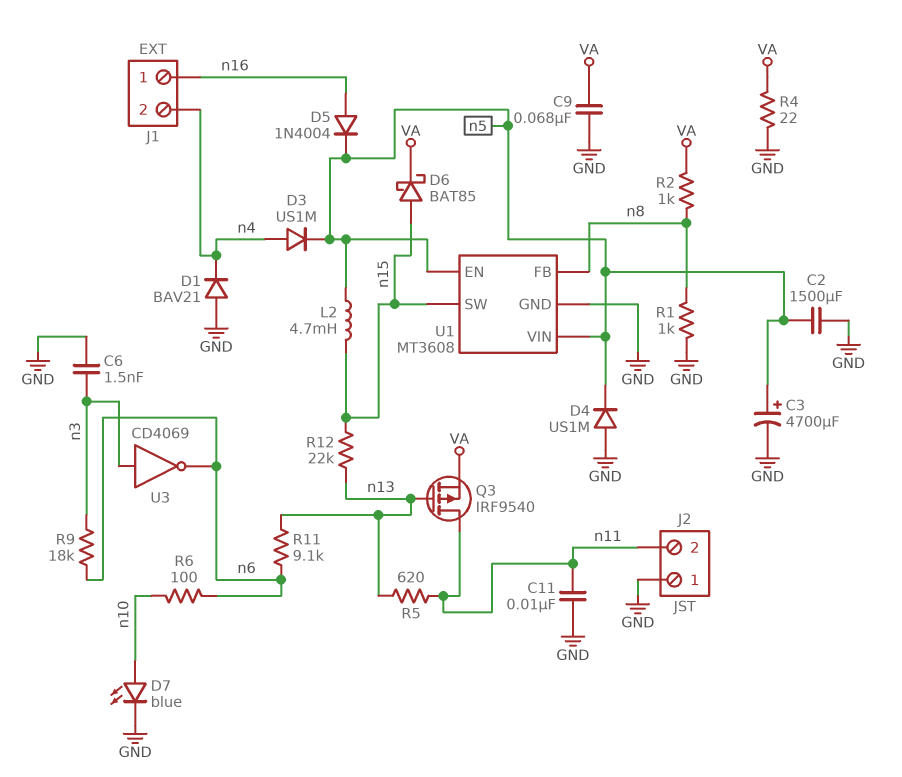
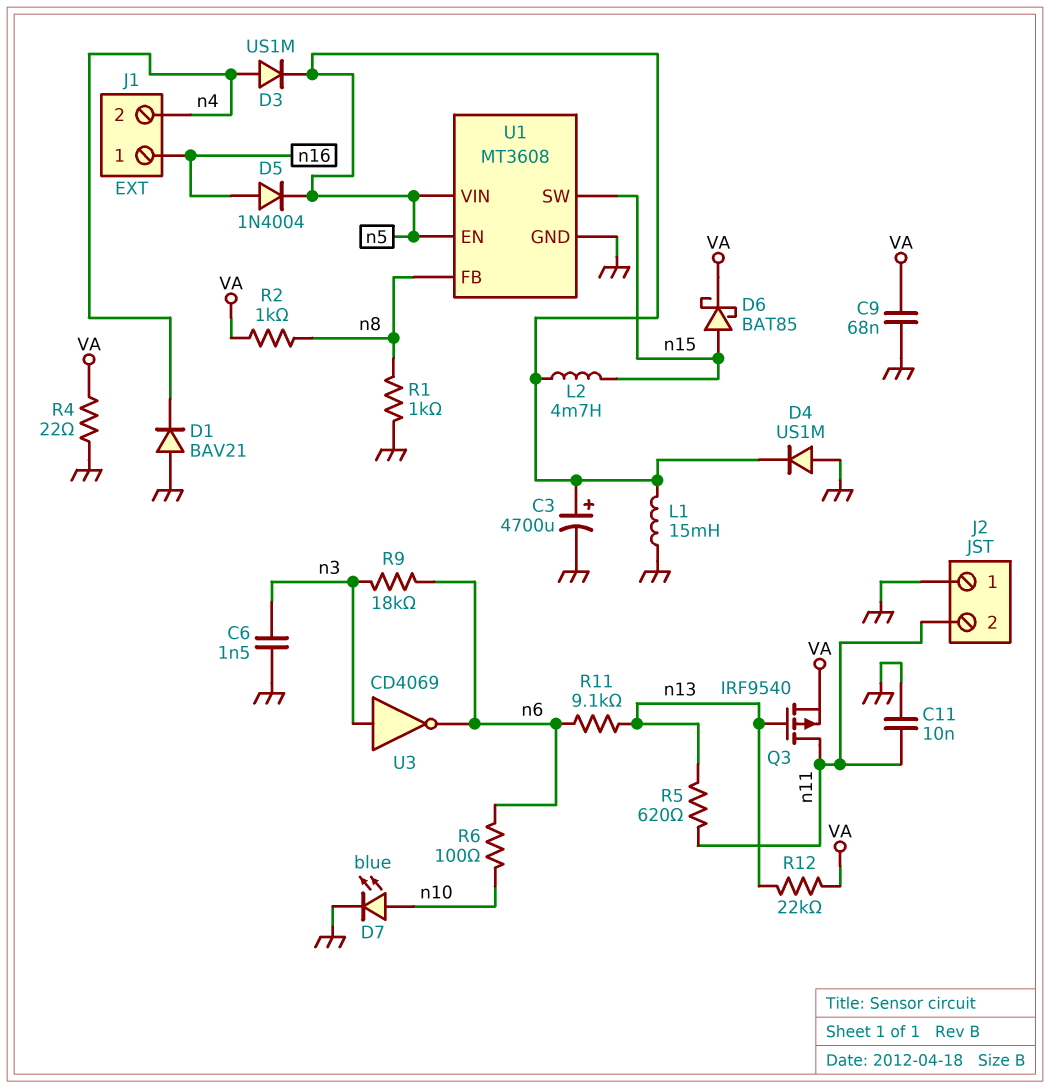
C2: 1500uF (GND, n5) -> none
L1: none -> 15mH (GND, n5)
R12: 22k (n13, n15) -> 22k (VA, n13)

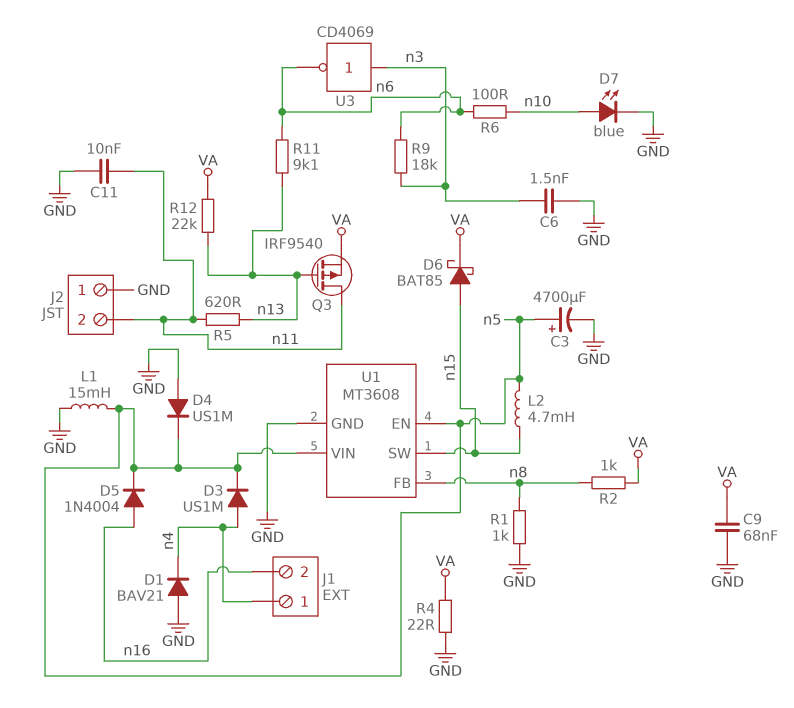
J1 pin 1: n16 -> n4
J1 pin 2: n4 -> n16

